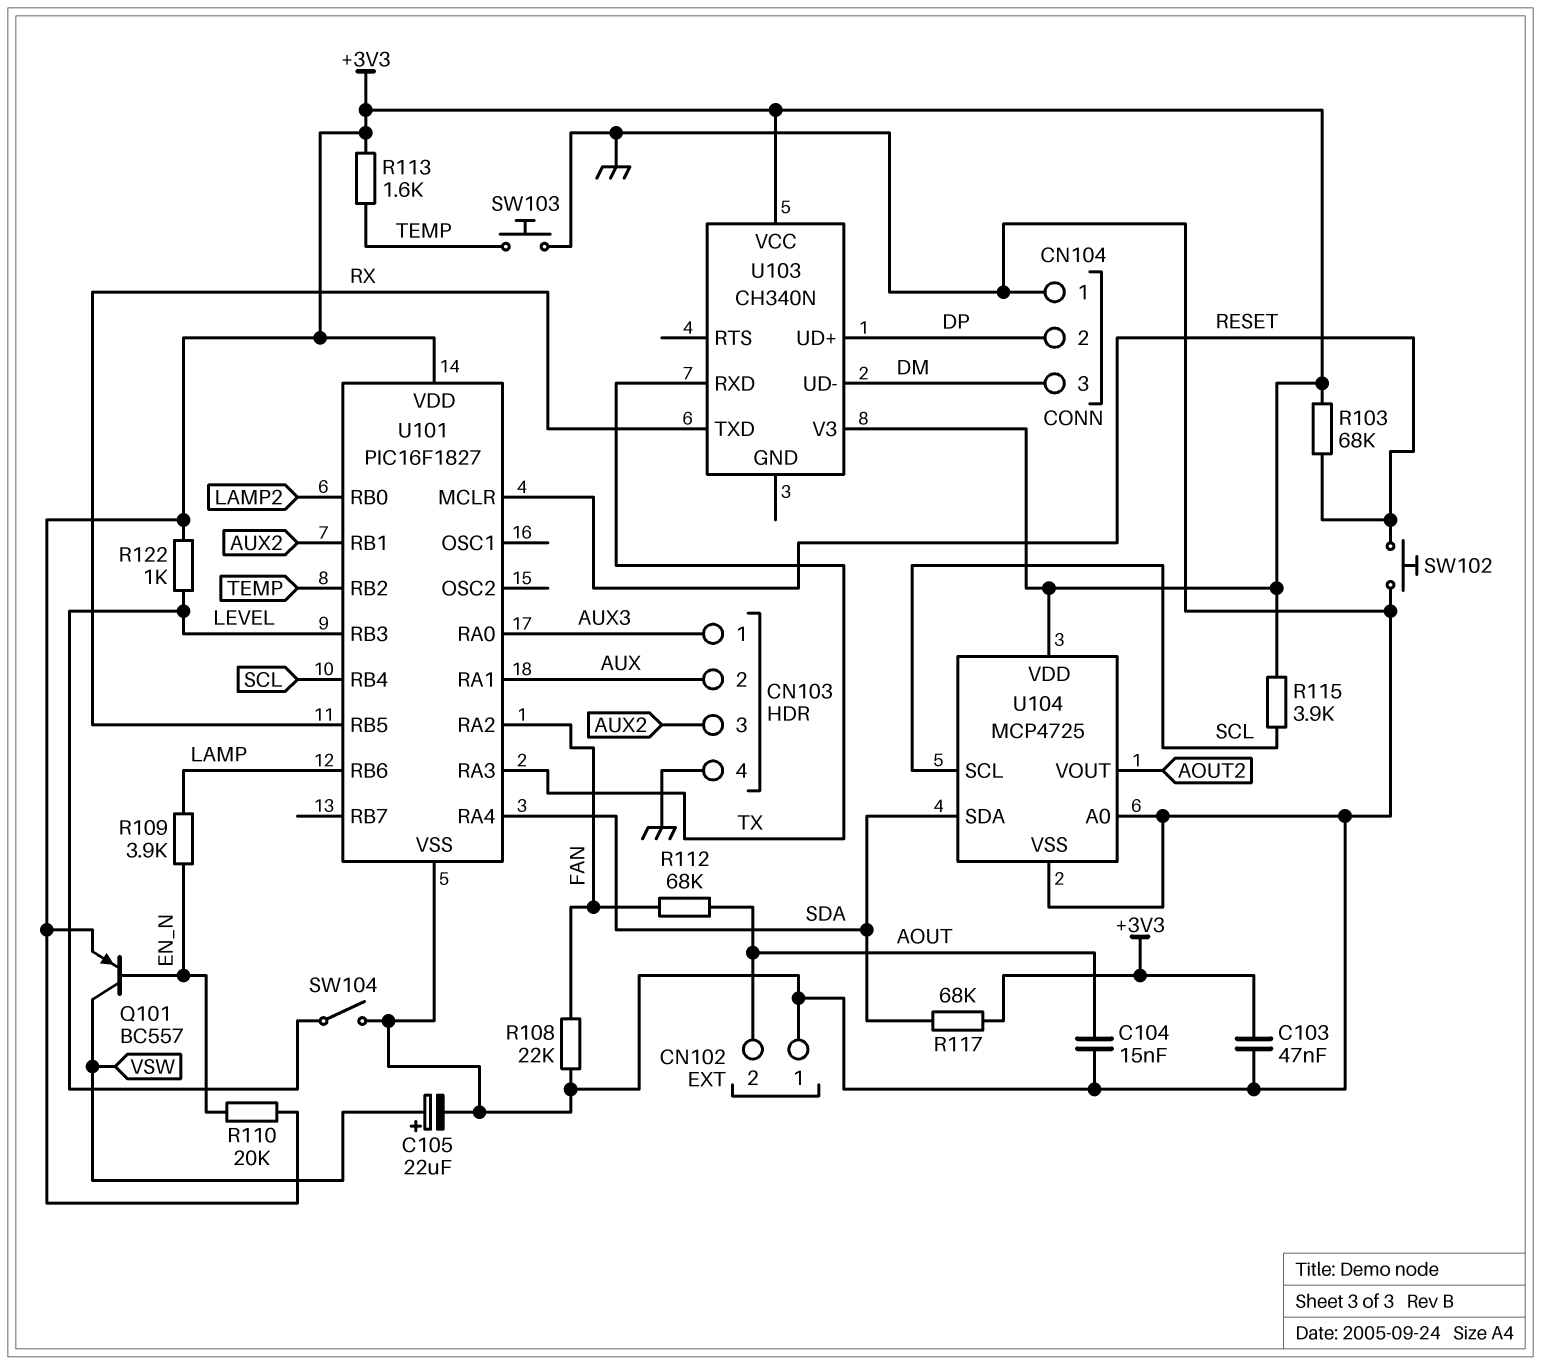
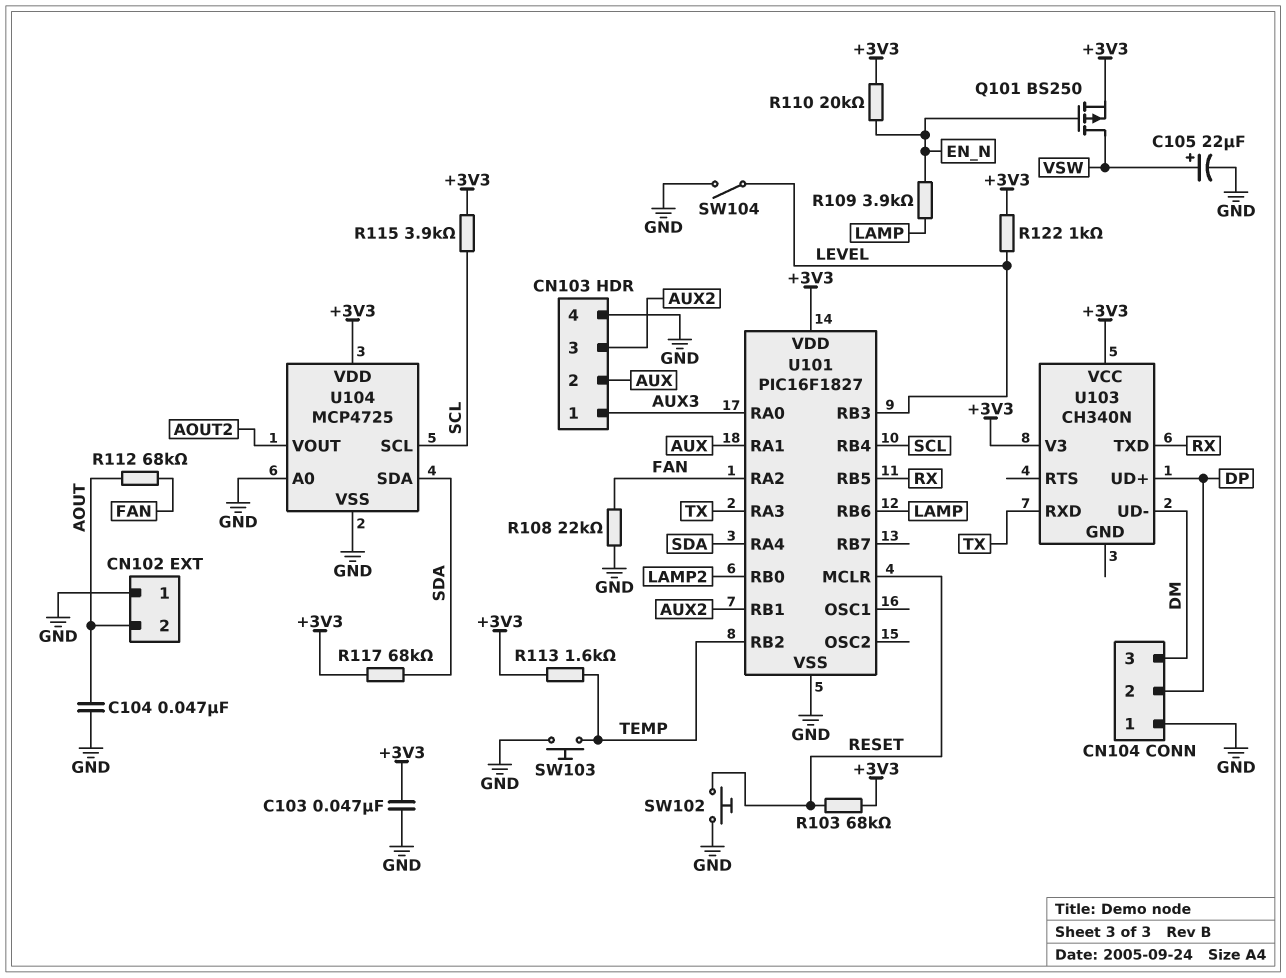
C104: 15nF (AOUT, GND) -> 47nF (AOUT, GND)
Q101: PNP BC557 (B EN_N, C VSW, E +3V3) -> PMOS BS250 (G EN_N, D VSW, S +3V3)

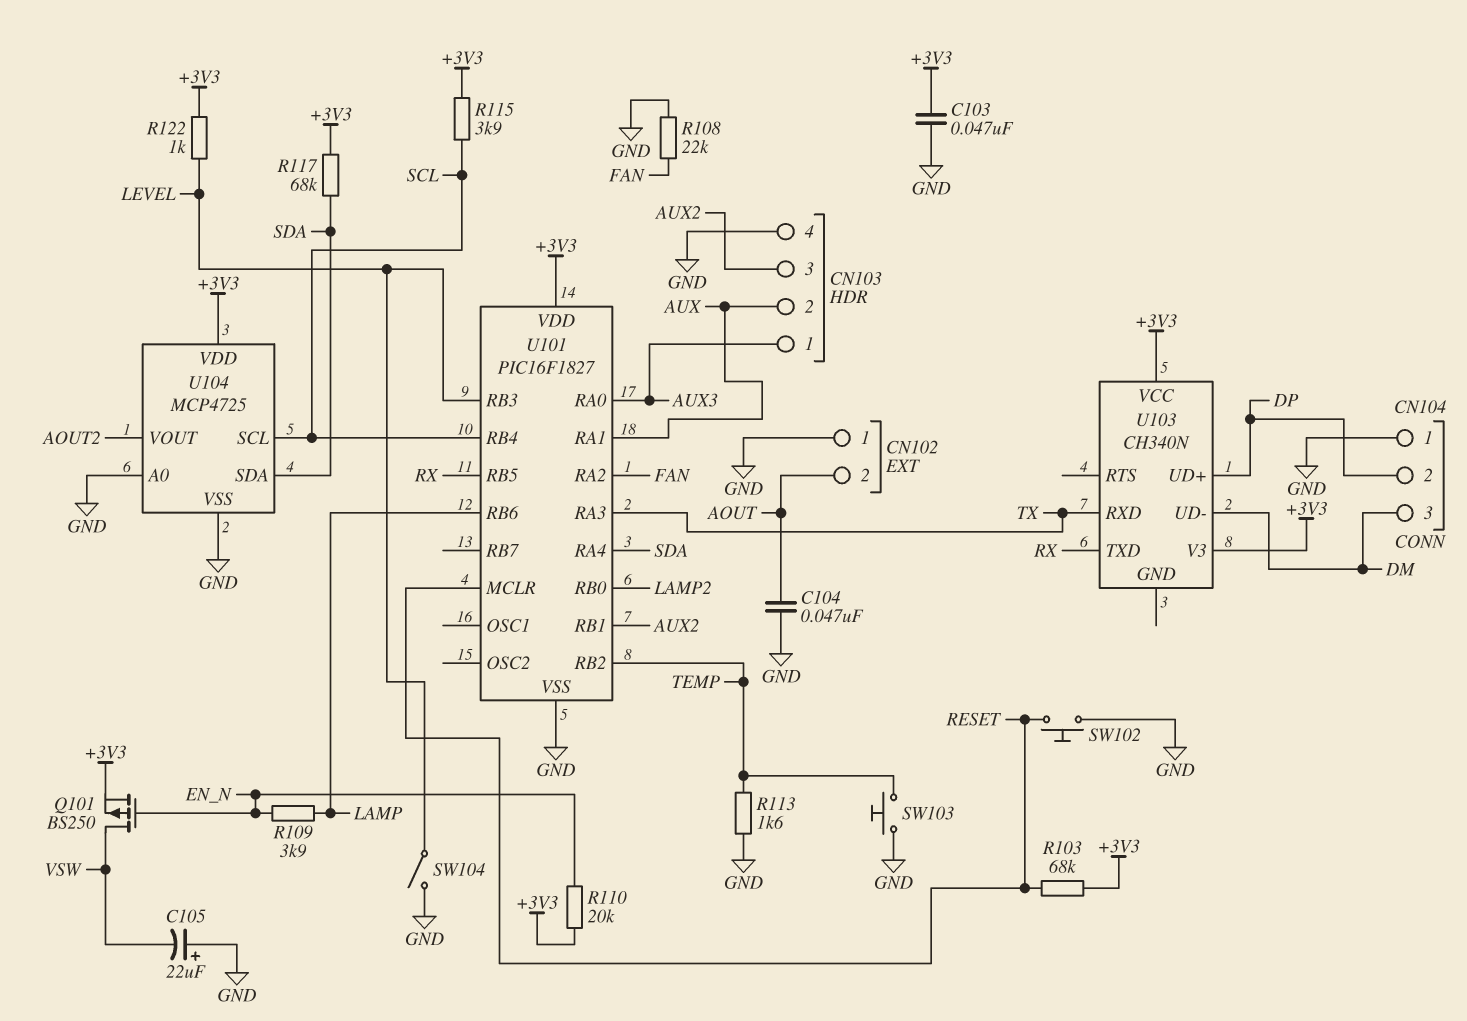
C105: 22uF (plus VSW, minus GND) -> 22uF (plus GND, minus VSW)
R112: 68k (AOUT, FAN) -> none
R113: 1.6k (+3V3, TEMP) -> 1.6k (GND, TEMP)

